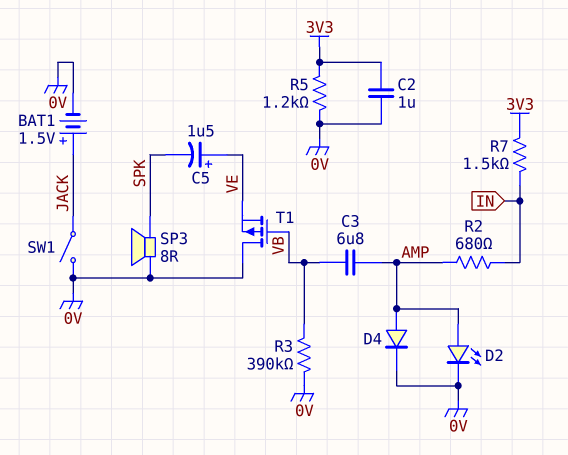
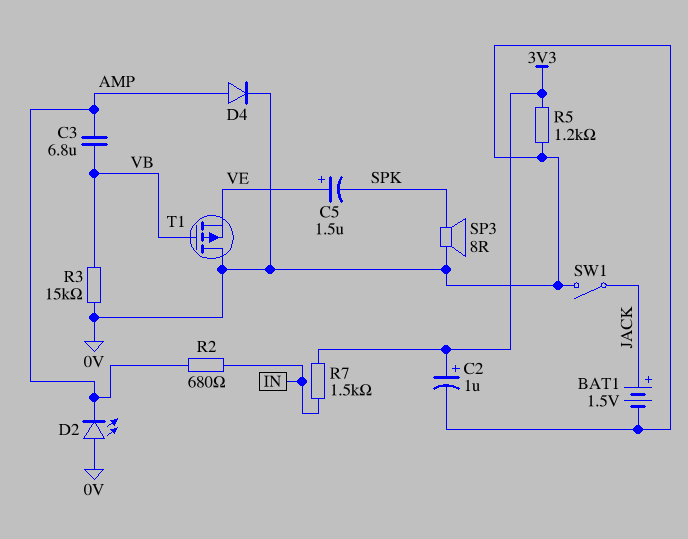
C2: 1uF (0V, 3V3) -> 1uF (plus 3V3, minus 0V)
D2: LED (A AMP, K 0V) -> LED (A 0V, K AMP)
R3: 390k (0V, VB) -> 15k (0V, VB)

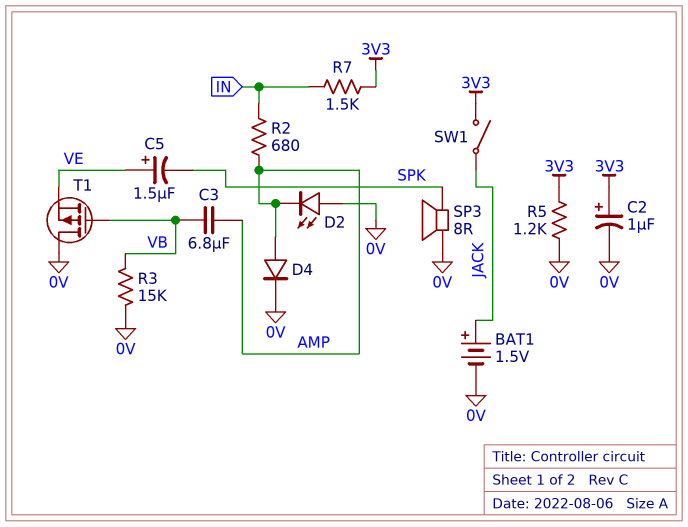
SW1: switch (0V, JACK) -> switch (3V3, JACK)

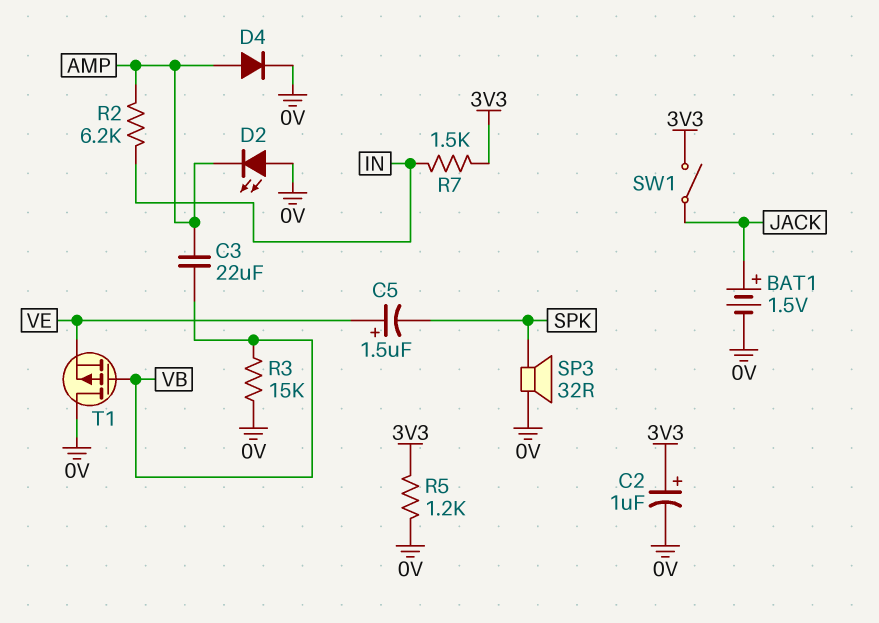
C3: 6.8uF (AMP, VB) -> 22uF (AMP, VB)
R2: 680 (AMP, IN) -> 6.2k (AMP, IN)
SP3: speaker 8R (0V, SPK) -> speaker 32R (0V, SPK)

